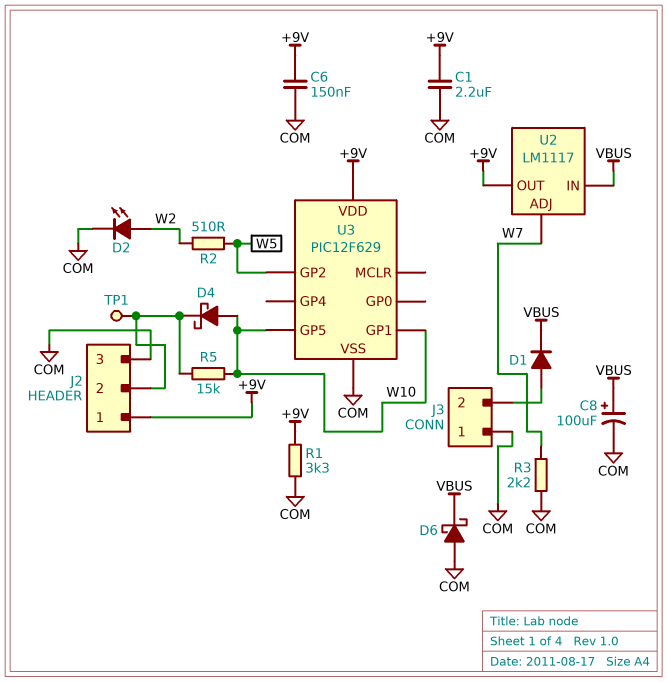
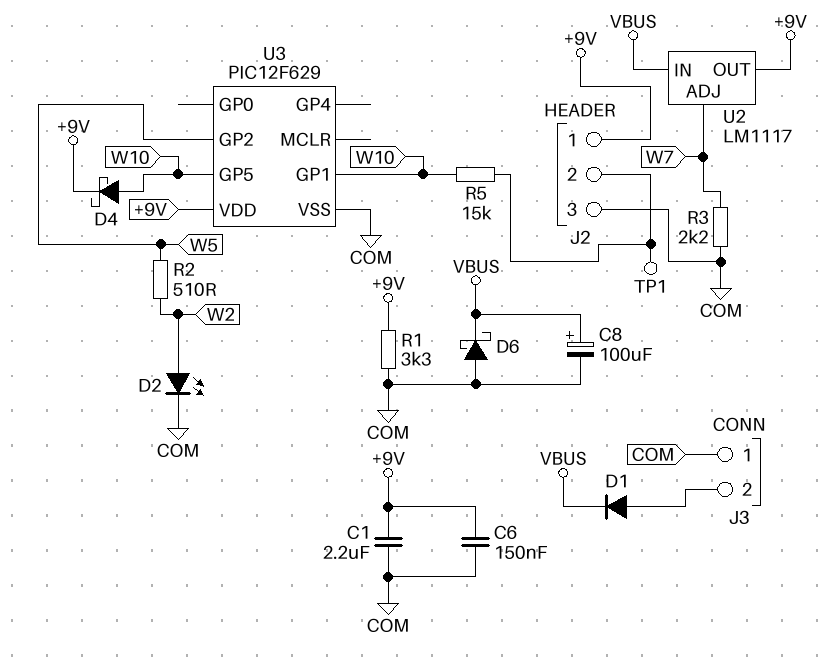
D4: schottky (A W10, K J2/2) -> schottky (A W10, K +9V)

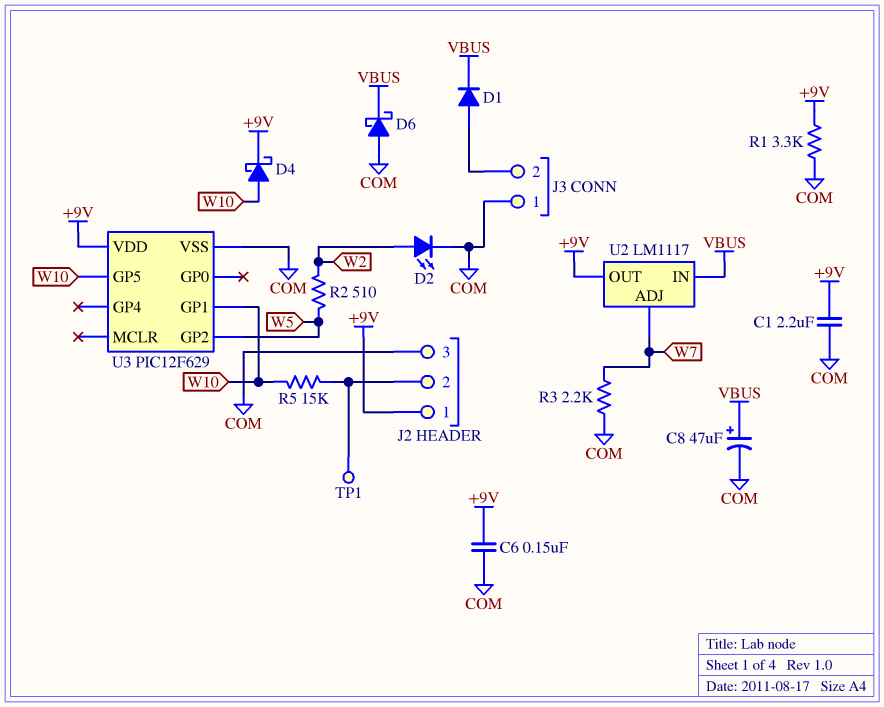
C8: 100uF (plus VBUS, minus COM) -> 47uF (plus VBUS, minus COM)

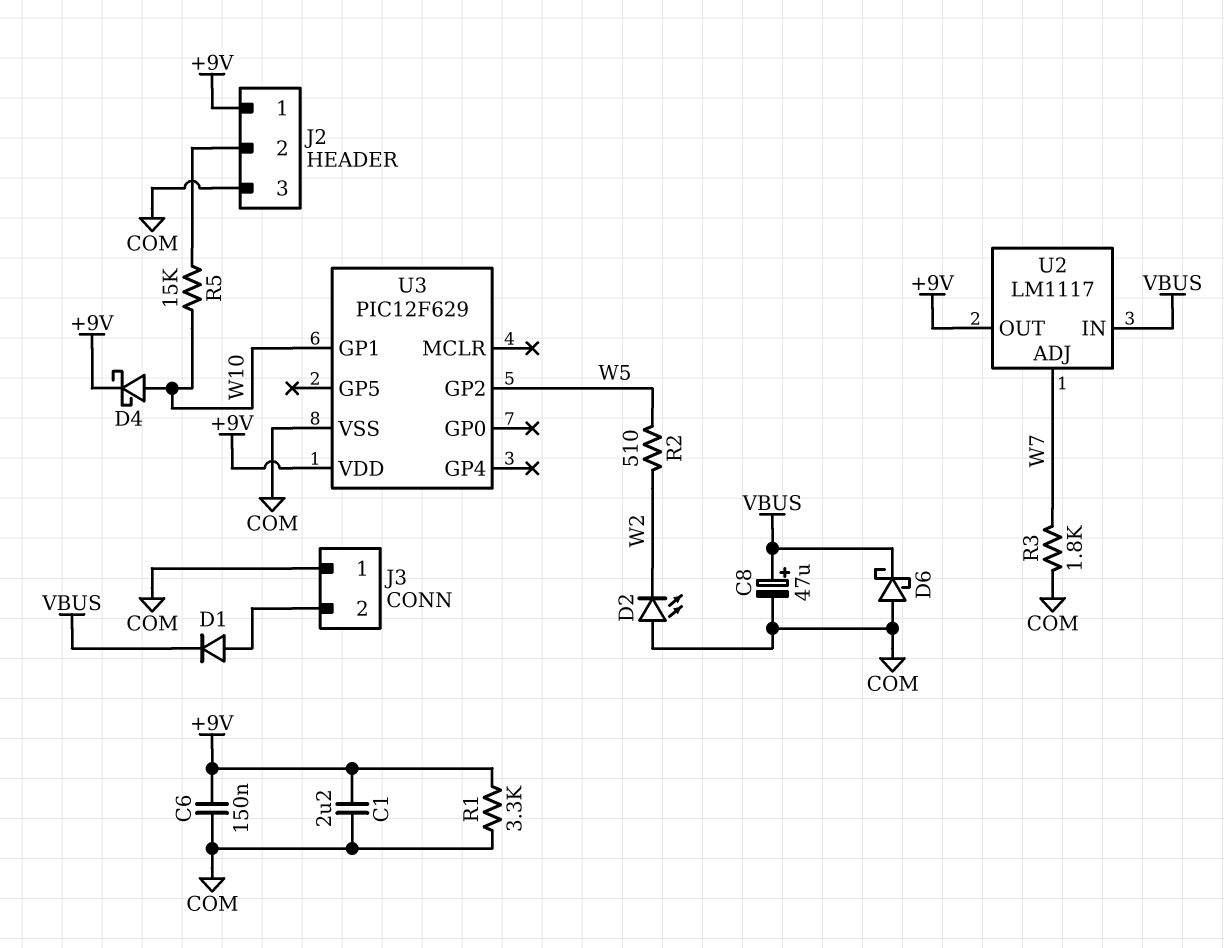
D2: LED (A W2, K COM) -> LED (A COM, K W2)
R3: 2.2k (COM, W7) -> 1.8k (COM, W7)
TP1: test point (J2/2) -> none
U3 pin GP5: W10 -> none

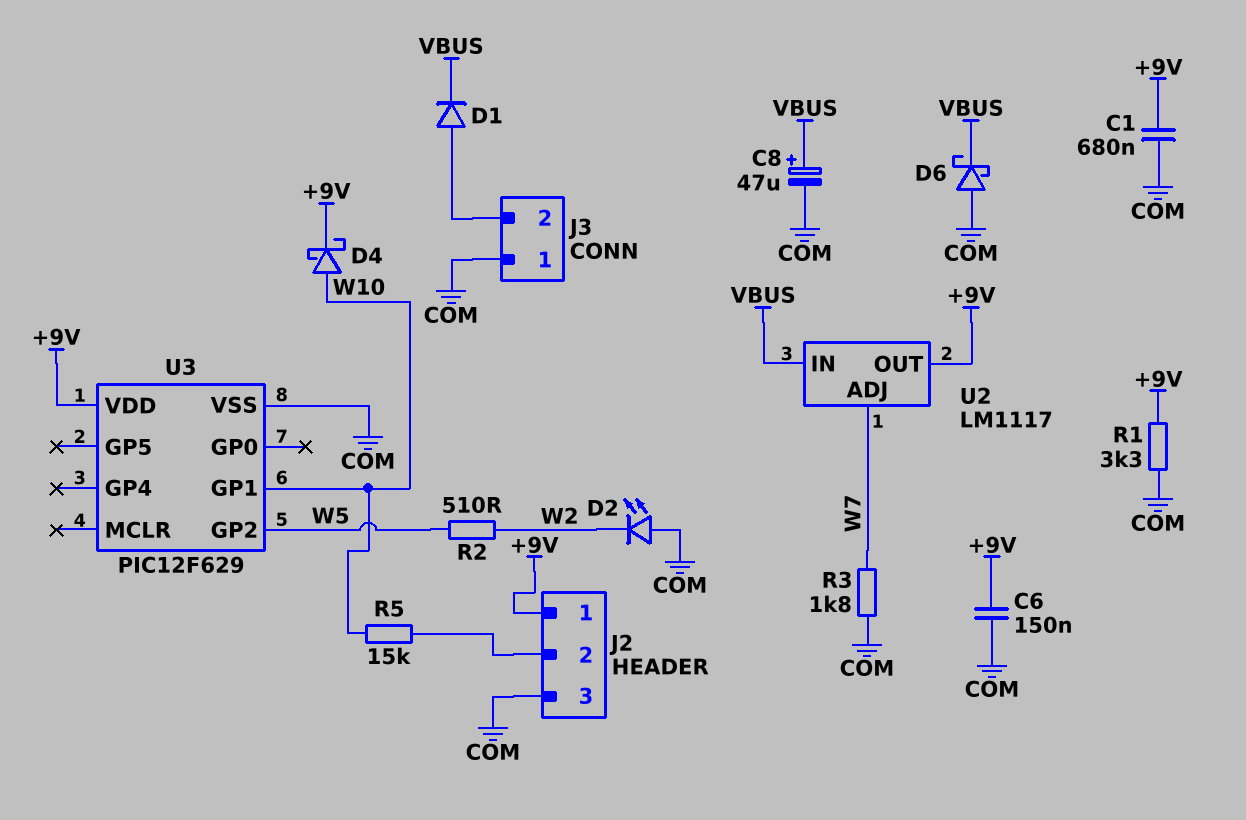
C1: 2.2uF (+9V, COM) -> 680nF (+9V, COM)

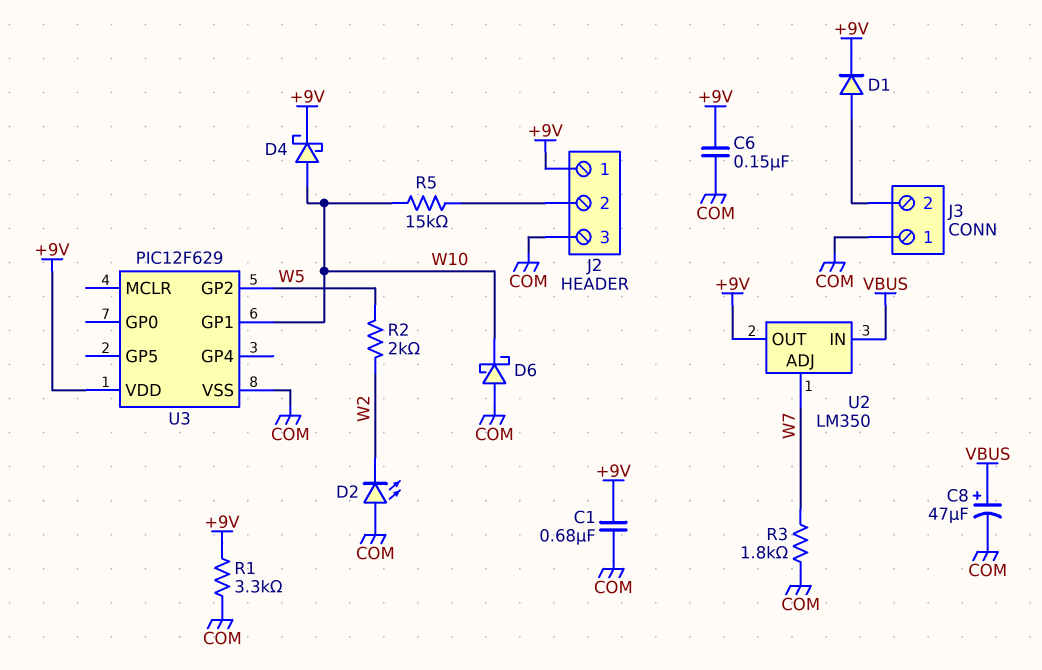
D1: diode (A J3/2, K VBUS) -> diode (A J3/2, K +9V)
D6: schottky (A COM, K VBUS) -> schottky (A COM, K W10)
R2: 510 (W2, W5) -> 2k (W2, W5)
U2: LM1117 -> LM350

